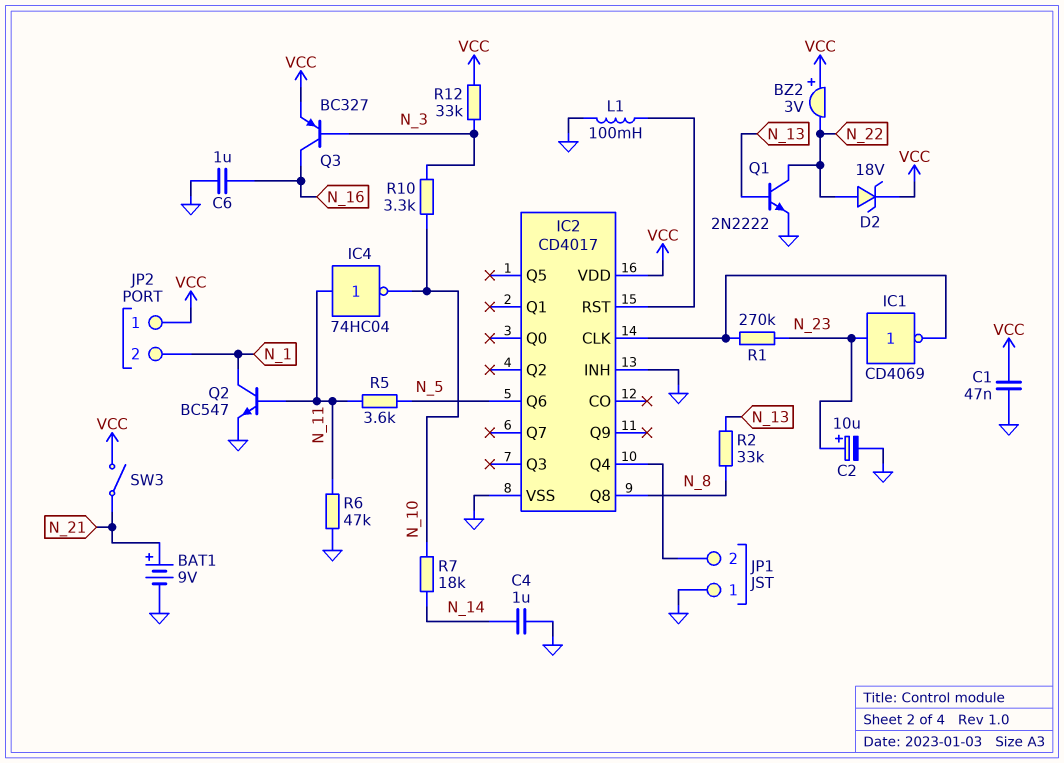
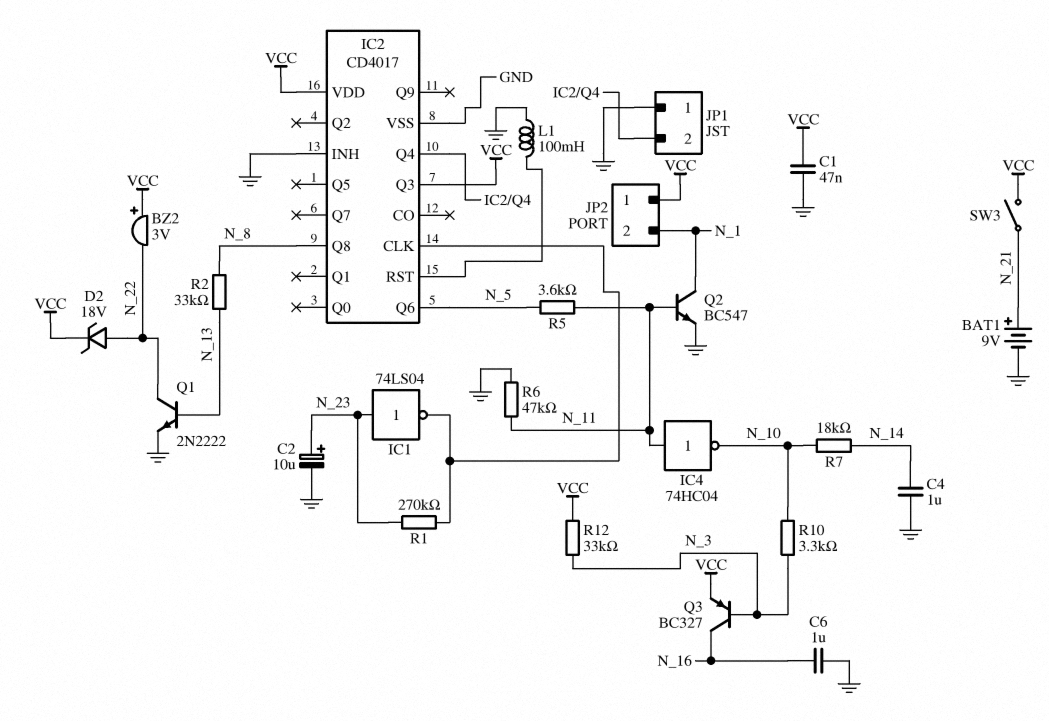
IC1: NOT CD4069 (in N_23, out IC2/CLK) -> NOT 74LS04 (in N_23, out IC2/CLK)
IC2 pin Q3: none -> VCC

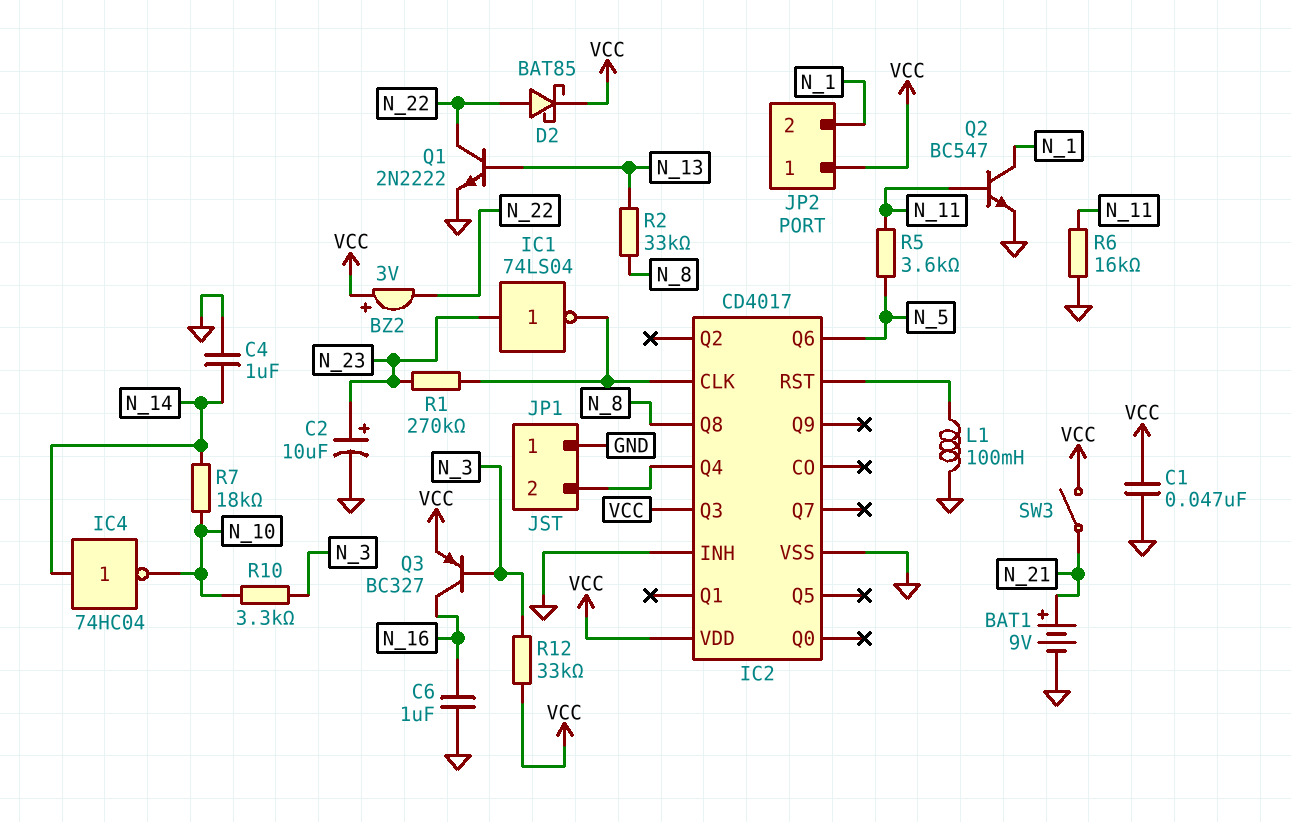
D2: zener 18V (A N_22, K VCC) -> schottky BAT85 (A N_22, K VCC)
IC4: NOT 74HC04 (in N_11, out N_10) -> NOT 74HC04 (in N_14, out N_10)
R6: 47k (GND, N_11) -> 16k (GND, N_11)

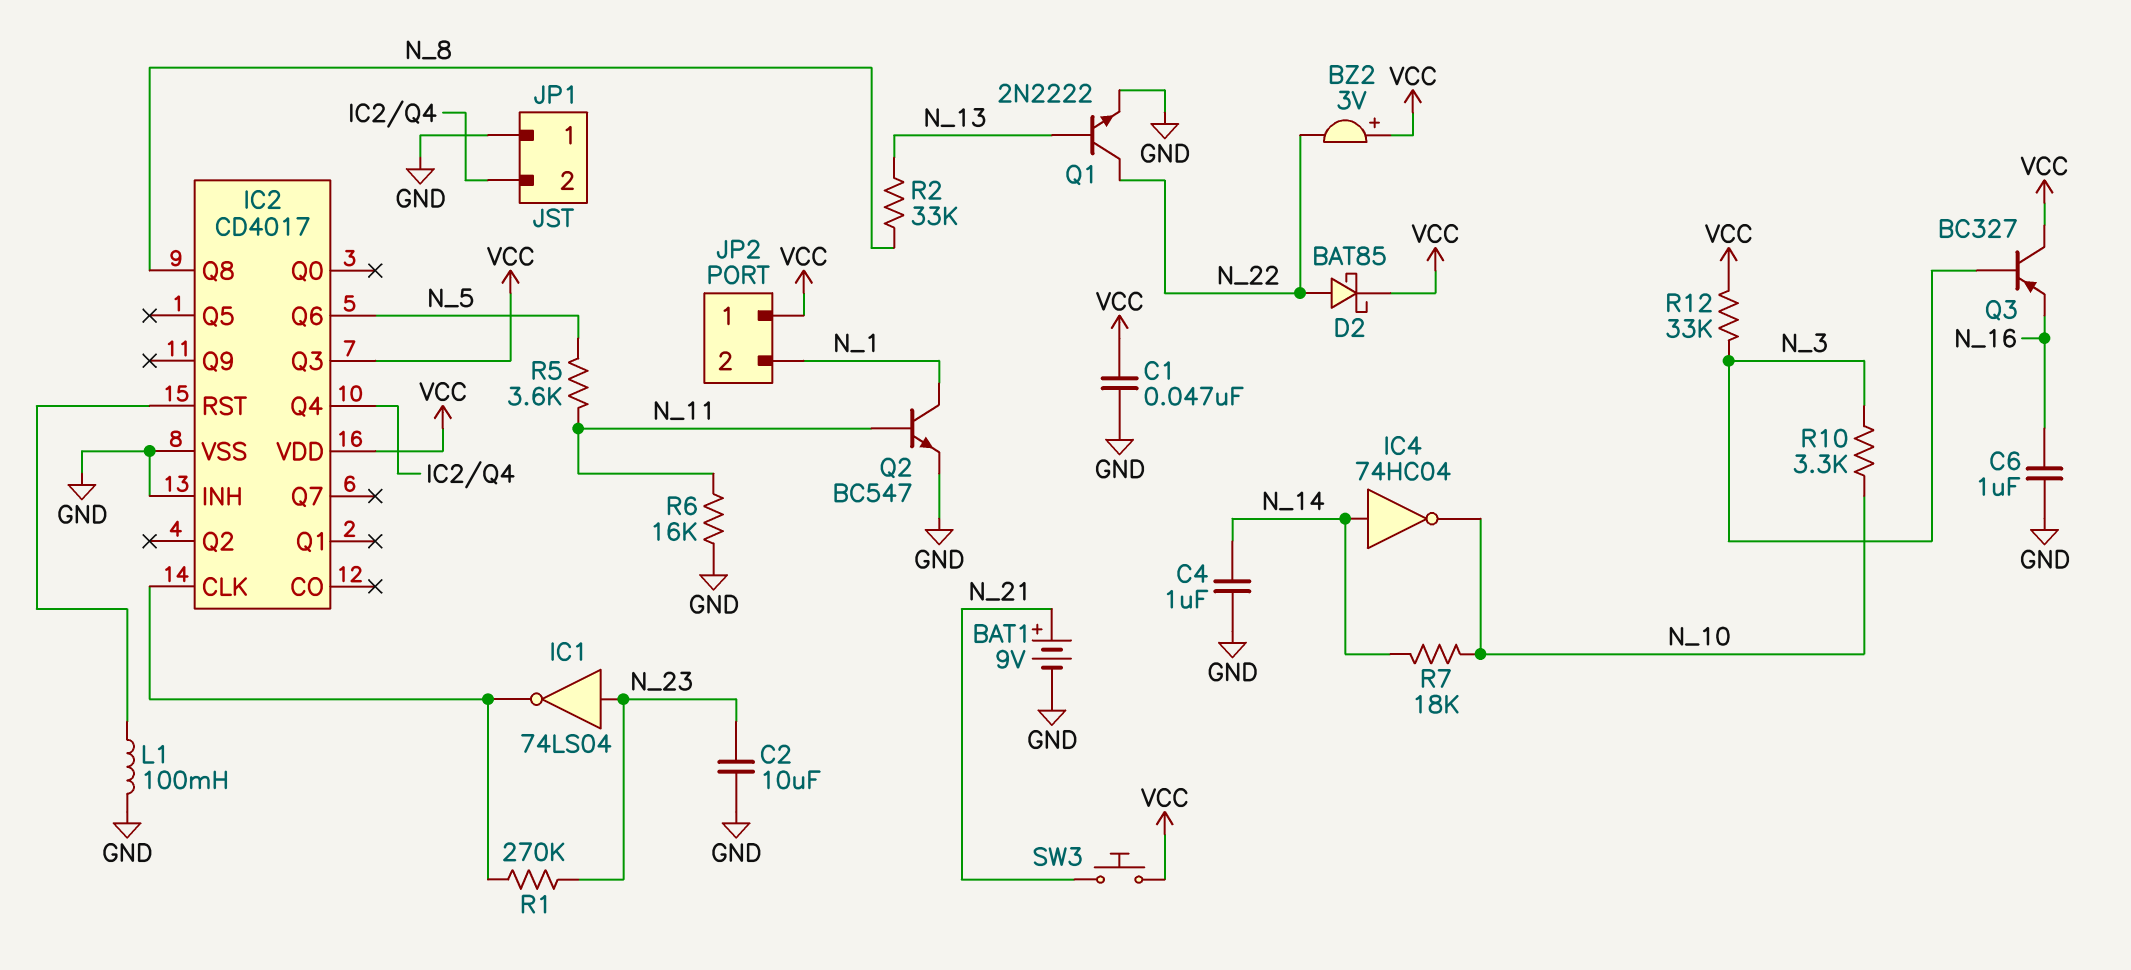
C2: 10uF (plus N_23, minus GND) -> 10uF (GND, N_23)
Q3: PNP BC327 (B N_3, C N_16, E VCC) -> PNP BC327 (B N_3, C VCC, E N_16)
SW3: switch (N_21, VCC) -> button (N_21, VCC)

